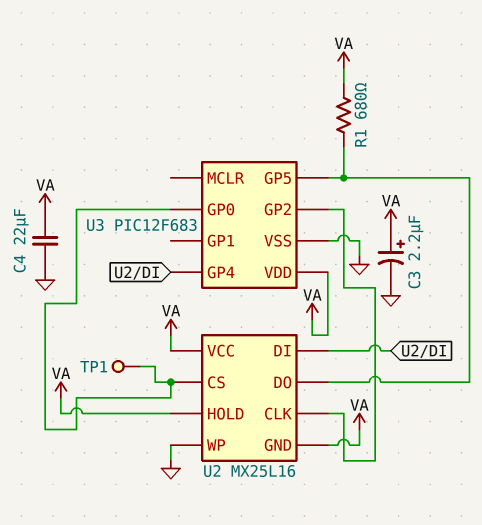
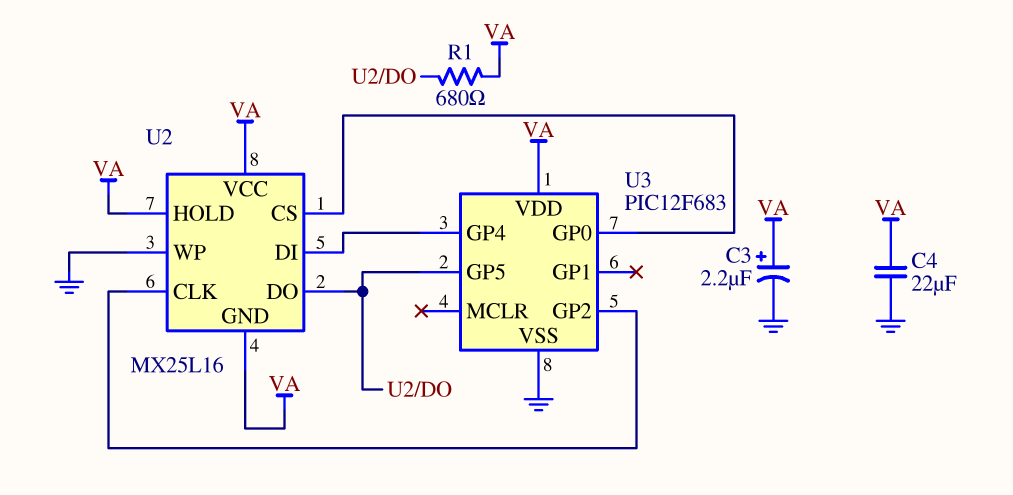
TP1: test point (U2/CS) -> none

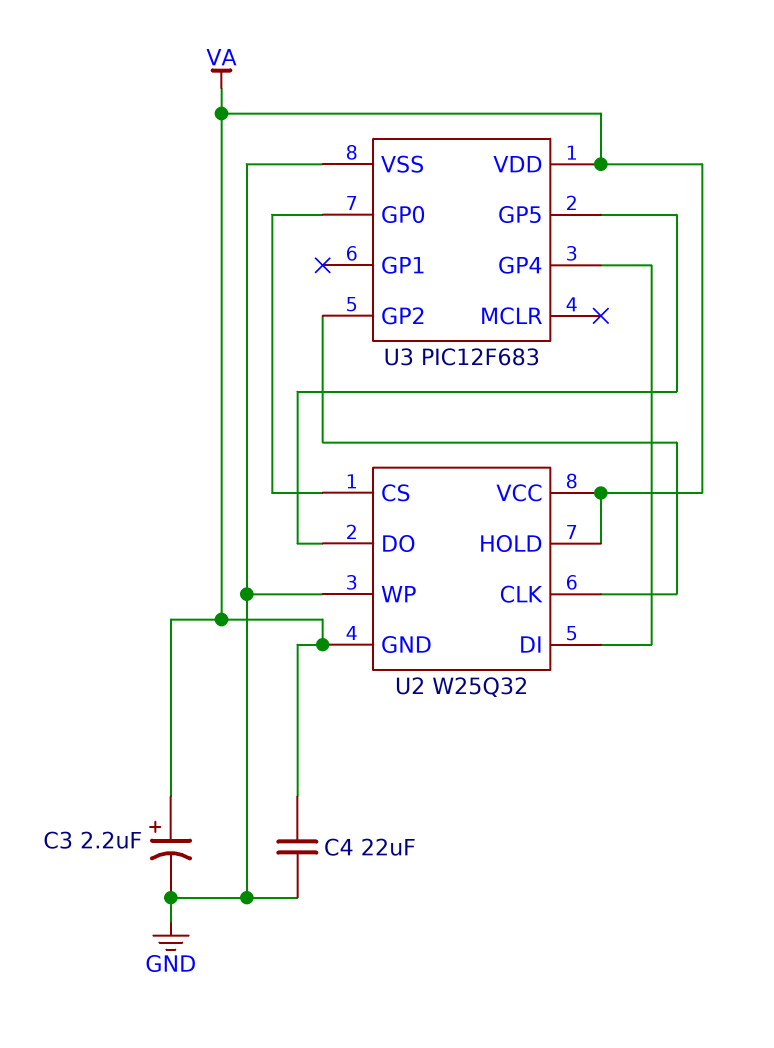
R1: 680 (U2/DO, VA) -> none
U2: MX25L16 -> W25Q32

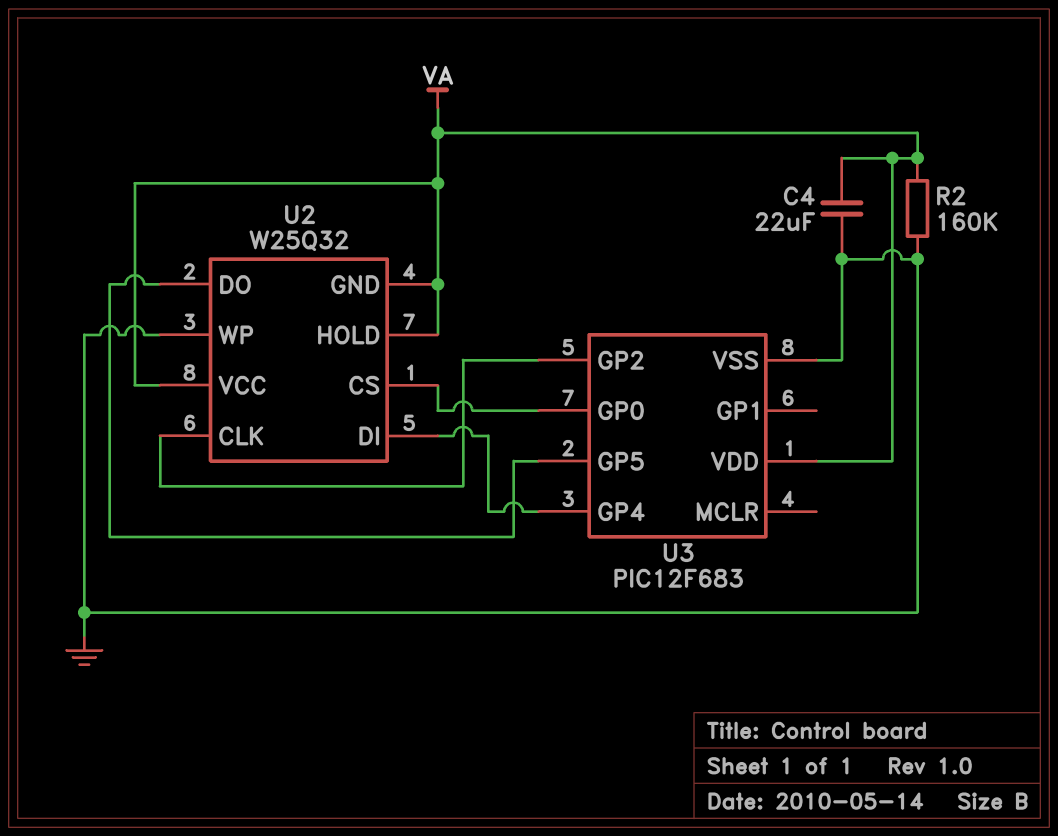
C3: 2.2uF (plus VA, minus GND) -> none
R2: none -> 160k (GND, VA)

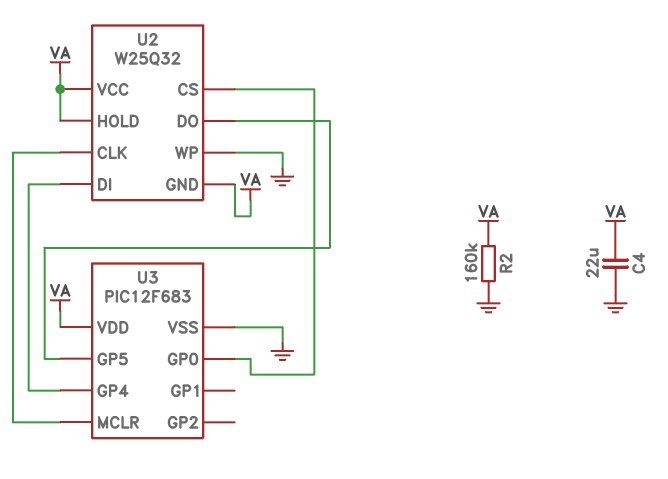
U3 pin GP2: U2/CLK -> none
U3 pin MCLR: none -> U2/CLK

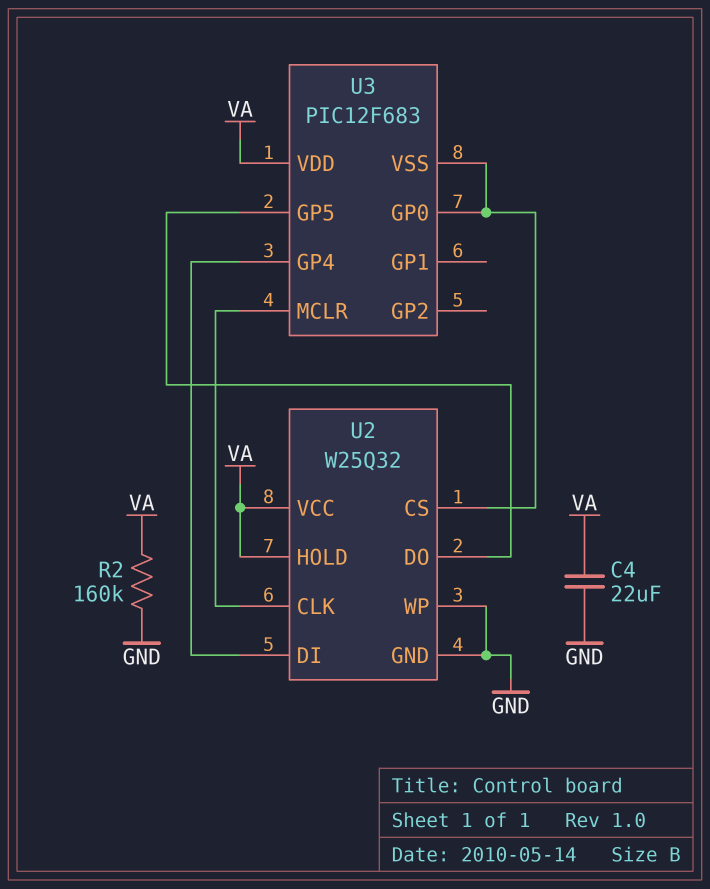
U2 pin GND: VA -> GND
U3 pin VSS: GND -> U2/CS

